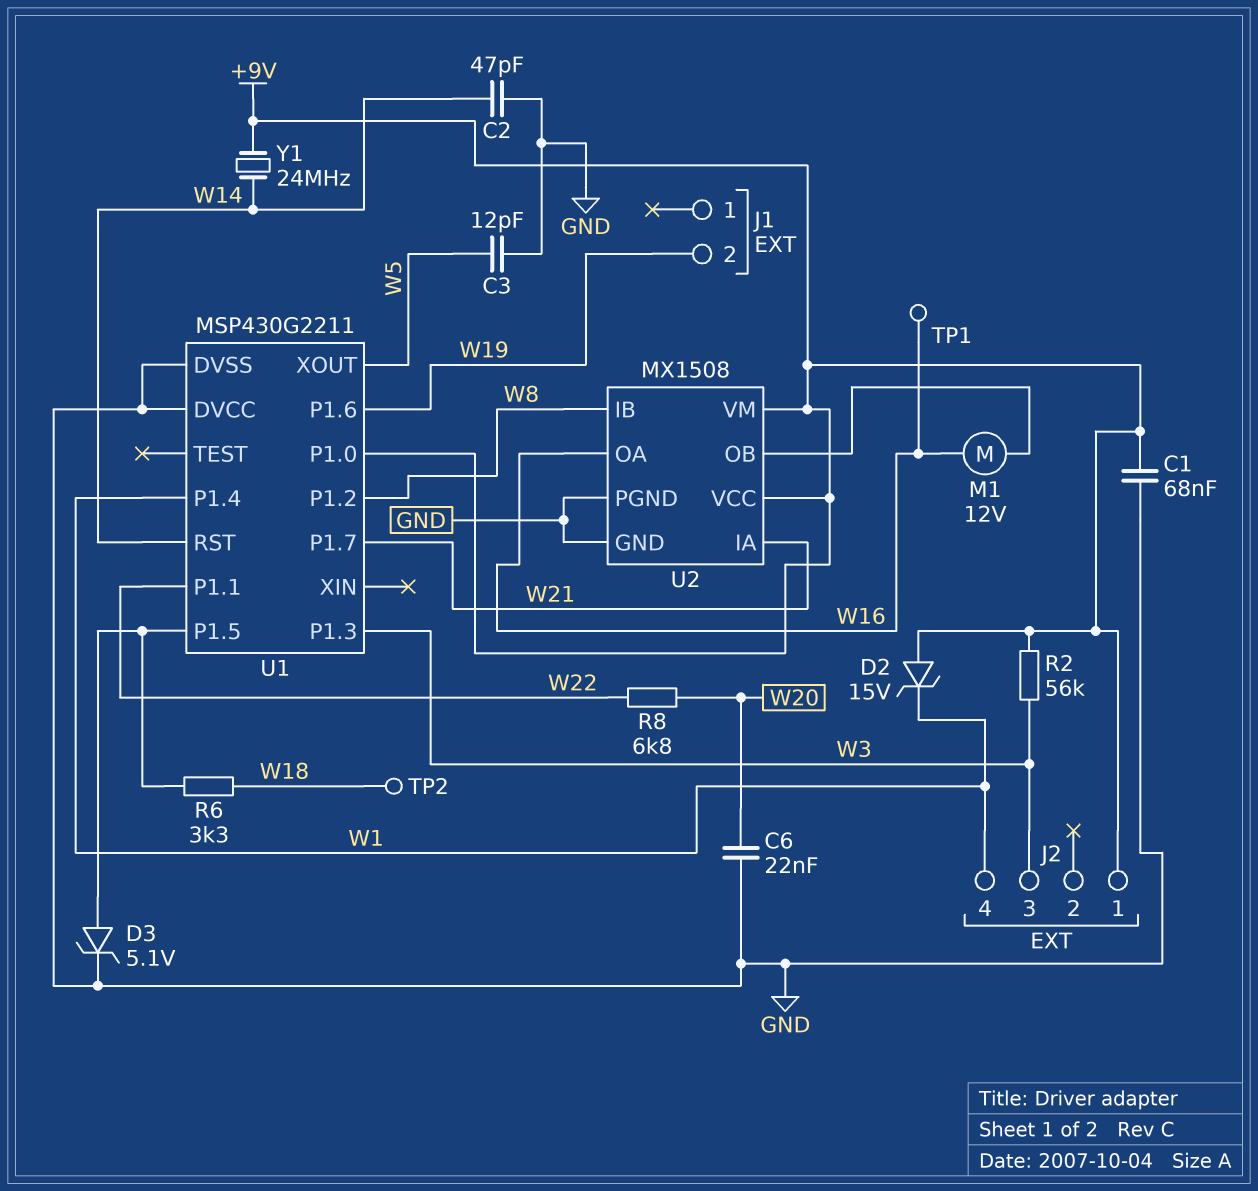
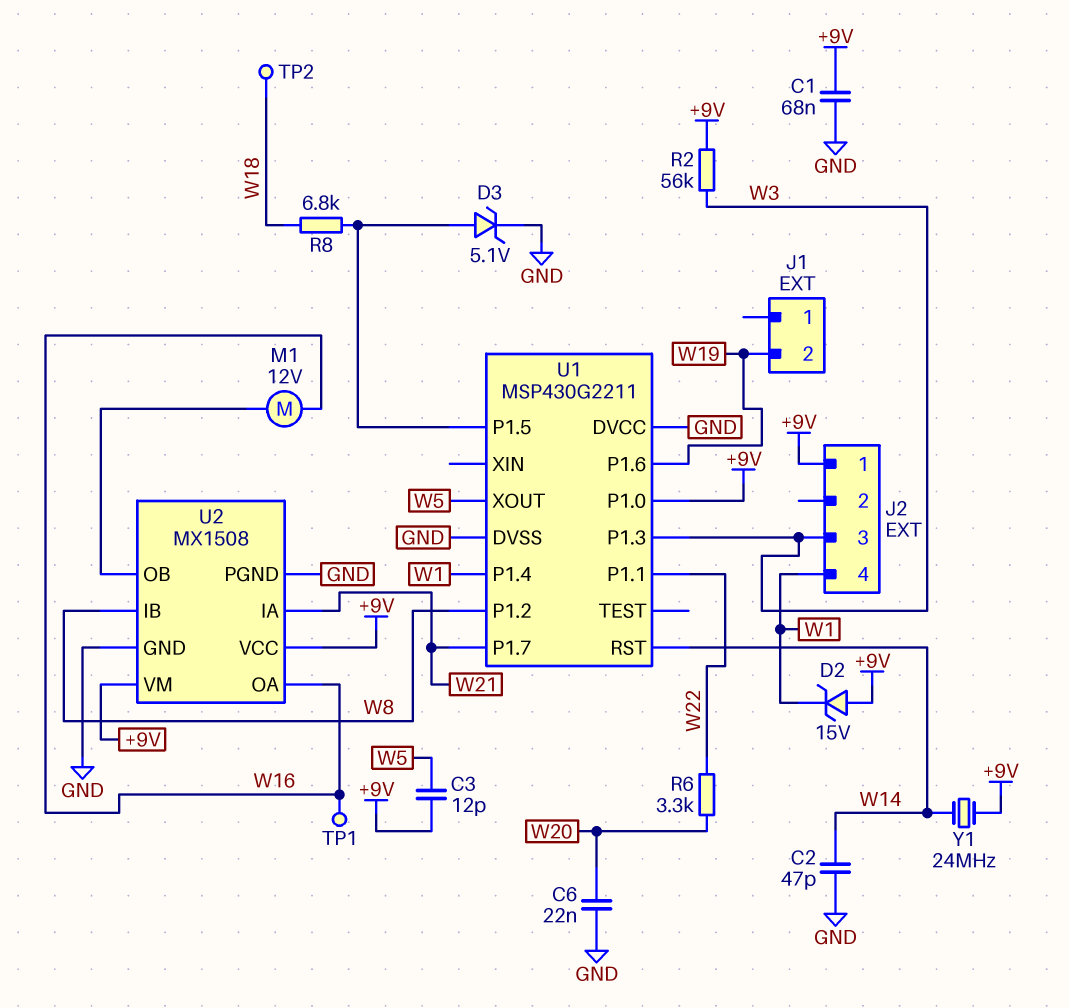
C3: 12pF (GND, W5) -> 12pF (+9V, W5)
R6: 3.3k (U1/P1.5, W18) -> 3.3k (W20, W22)
R8: 6.8k (W20, W22) -> 6.8k (U1/P1.5, W18)

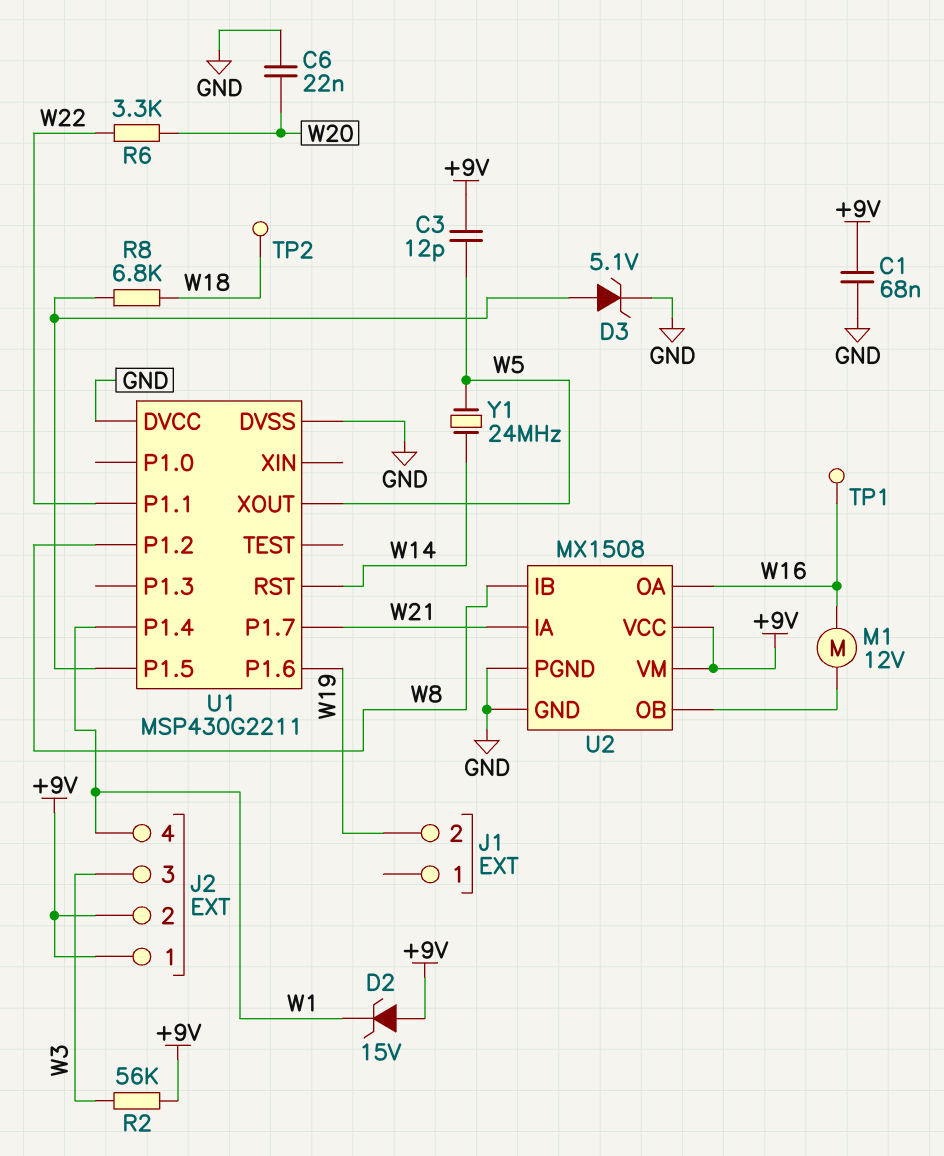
C2: 47pF (GND, W14) -> none
J2 pin 2: none -> +9V
U1 pin P1.0: +9V -> none
U1 pin P1.3: W3 -> none
Y1: 24MHz (+9V, W14) -> 24MHz (W5, W14)

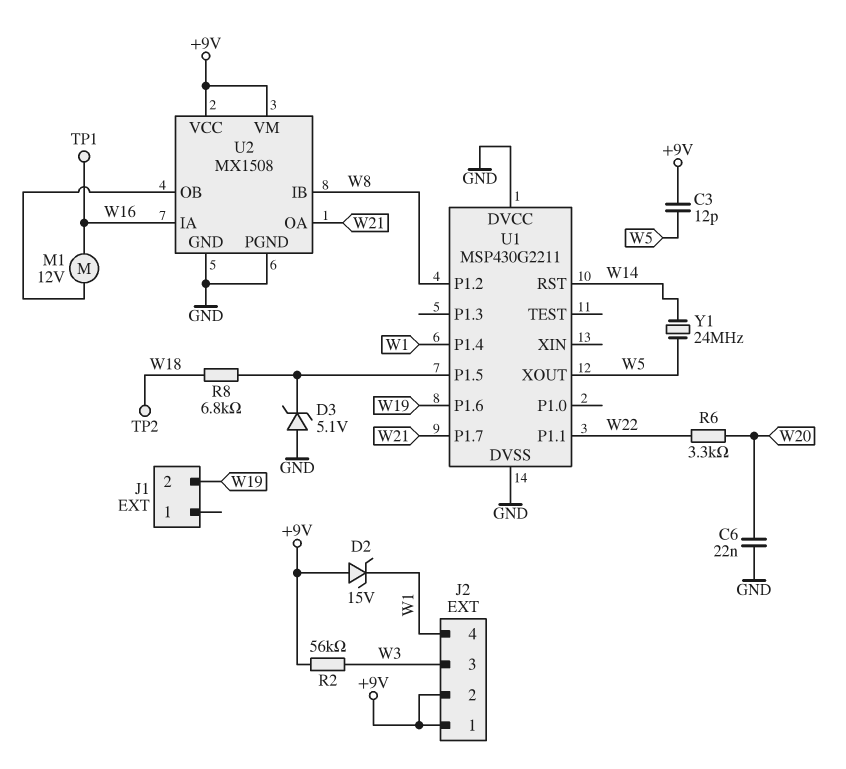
C1: 68nF (+9V, GND) -> none
D3: zener 5.1V (A U1/P1.5, K GND) -> zener 5.1V (A GND, K U1/P1.5)
U2 pin IA: W21 -> W16
U2 pin OA: W16 -> W21

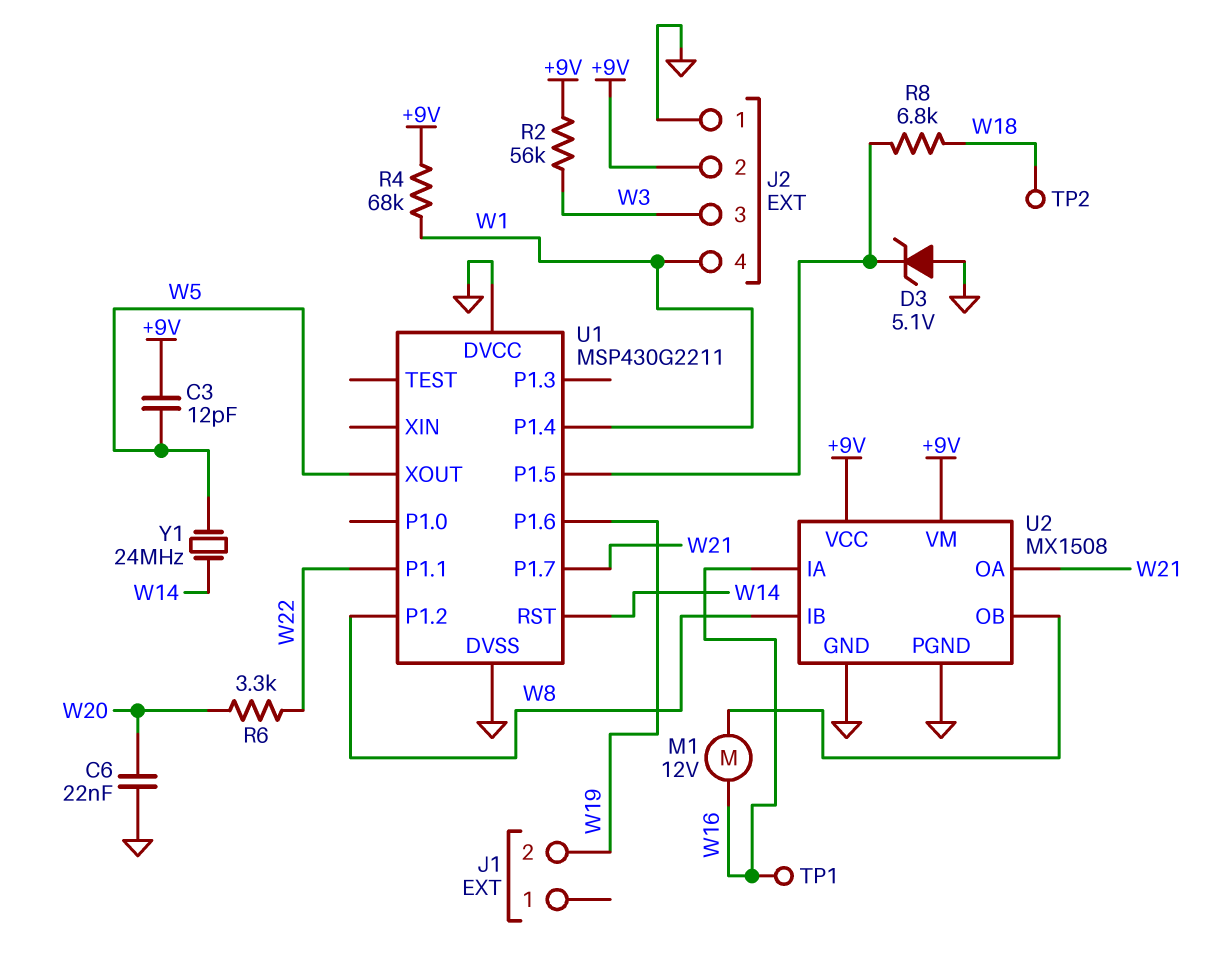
D2: zener 15V (A +9V, K W1) -> none
J2 pin 1: +9V -> GND
R4: none -> 68k (+9V, W1)

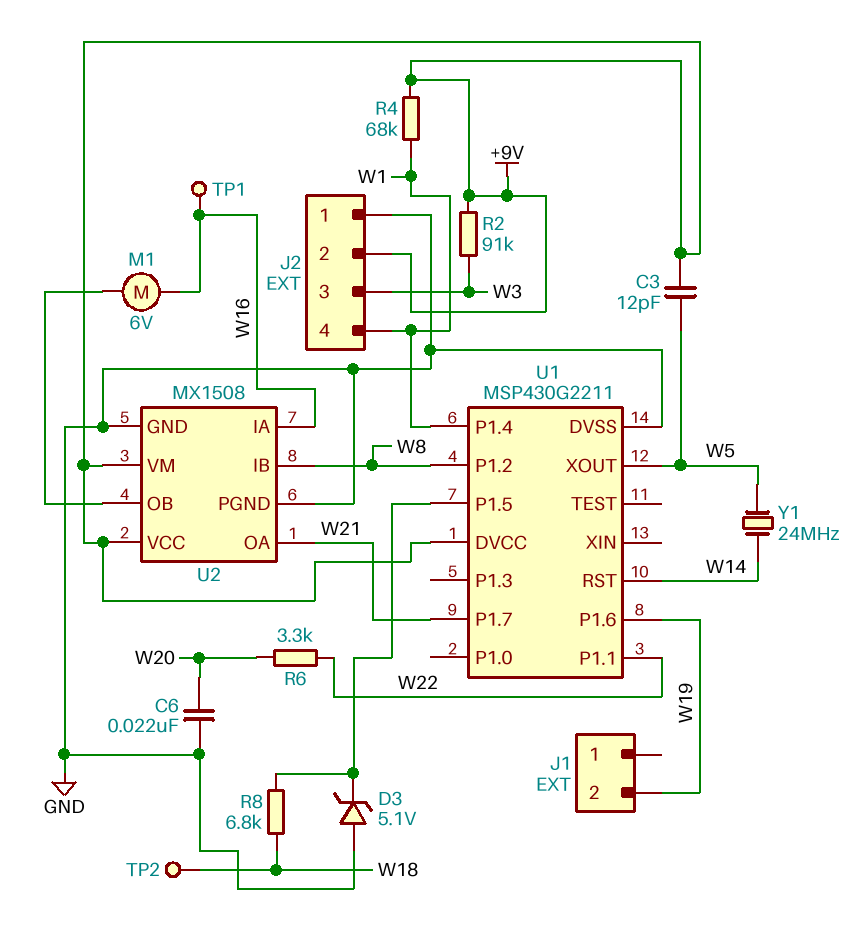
M1: motor 12V (U2/OB, W16) -> motor 6V (U2/OB, W16)
R2: 56k (+9V, W3) -> 91k (+9V, W3)
U1 pin DVCC: GND -> +9V

